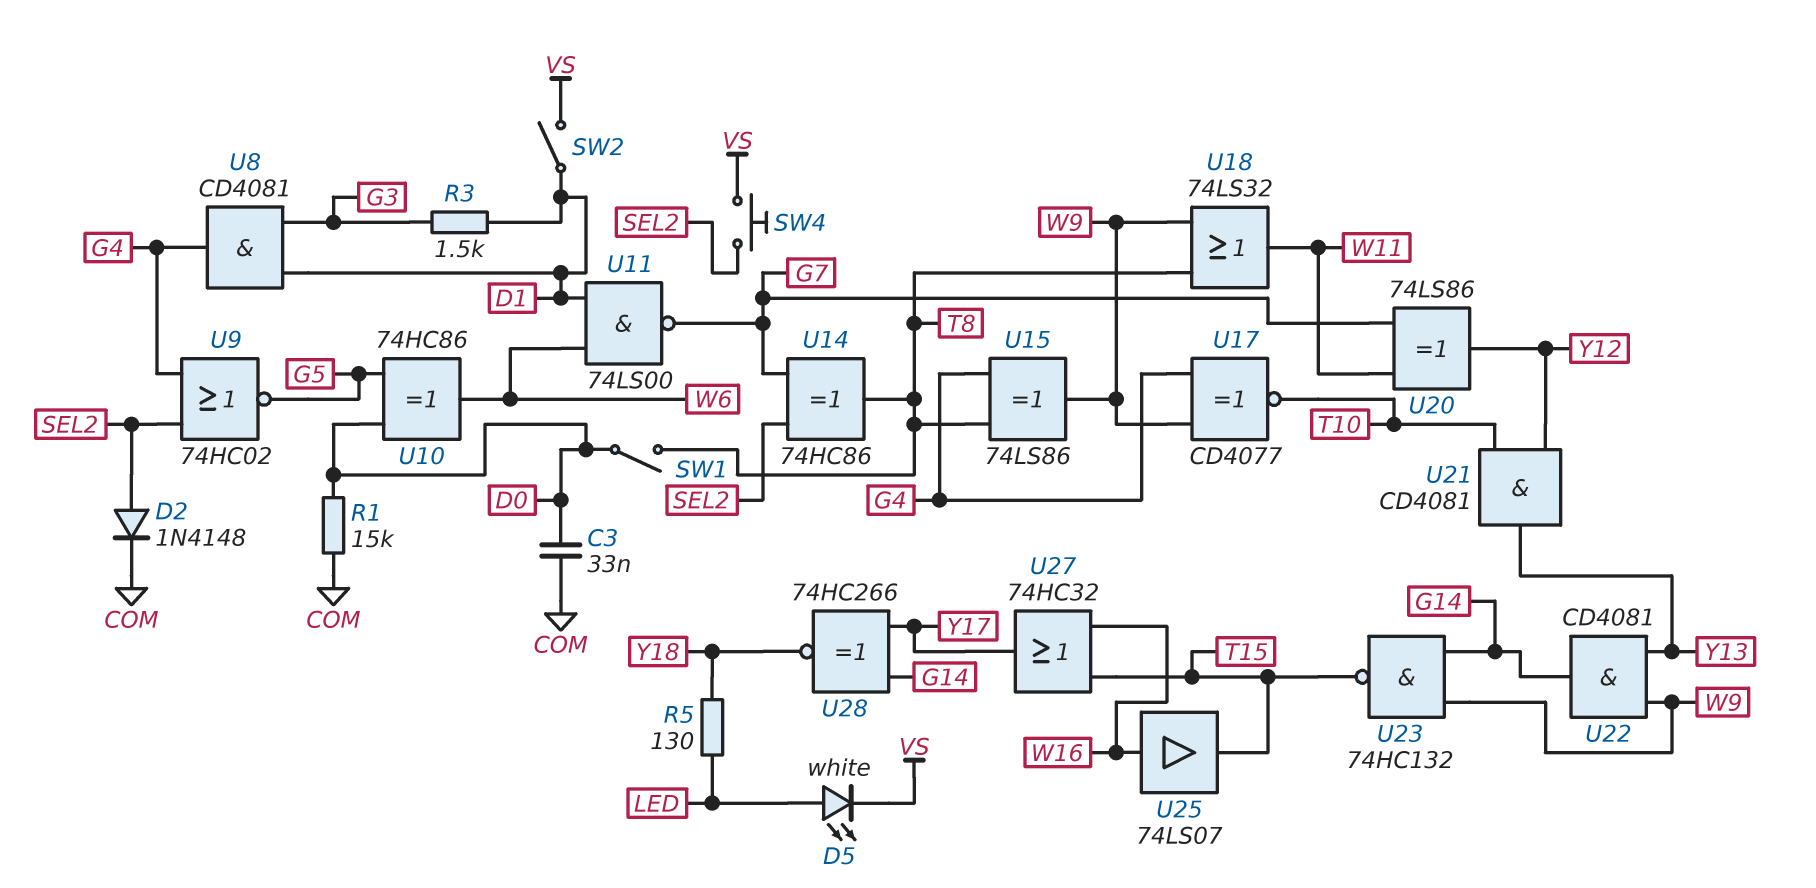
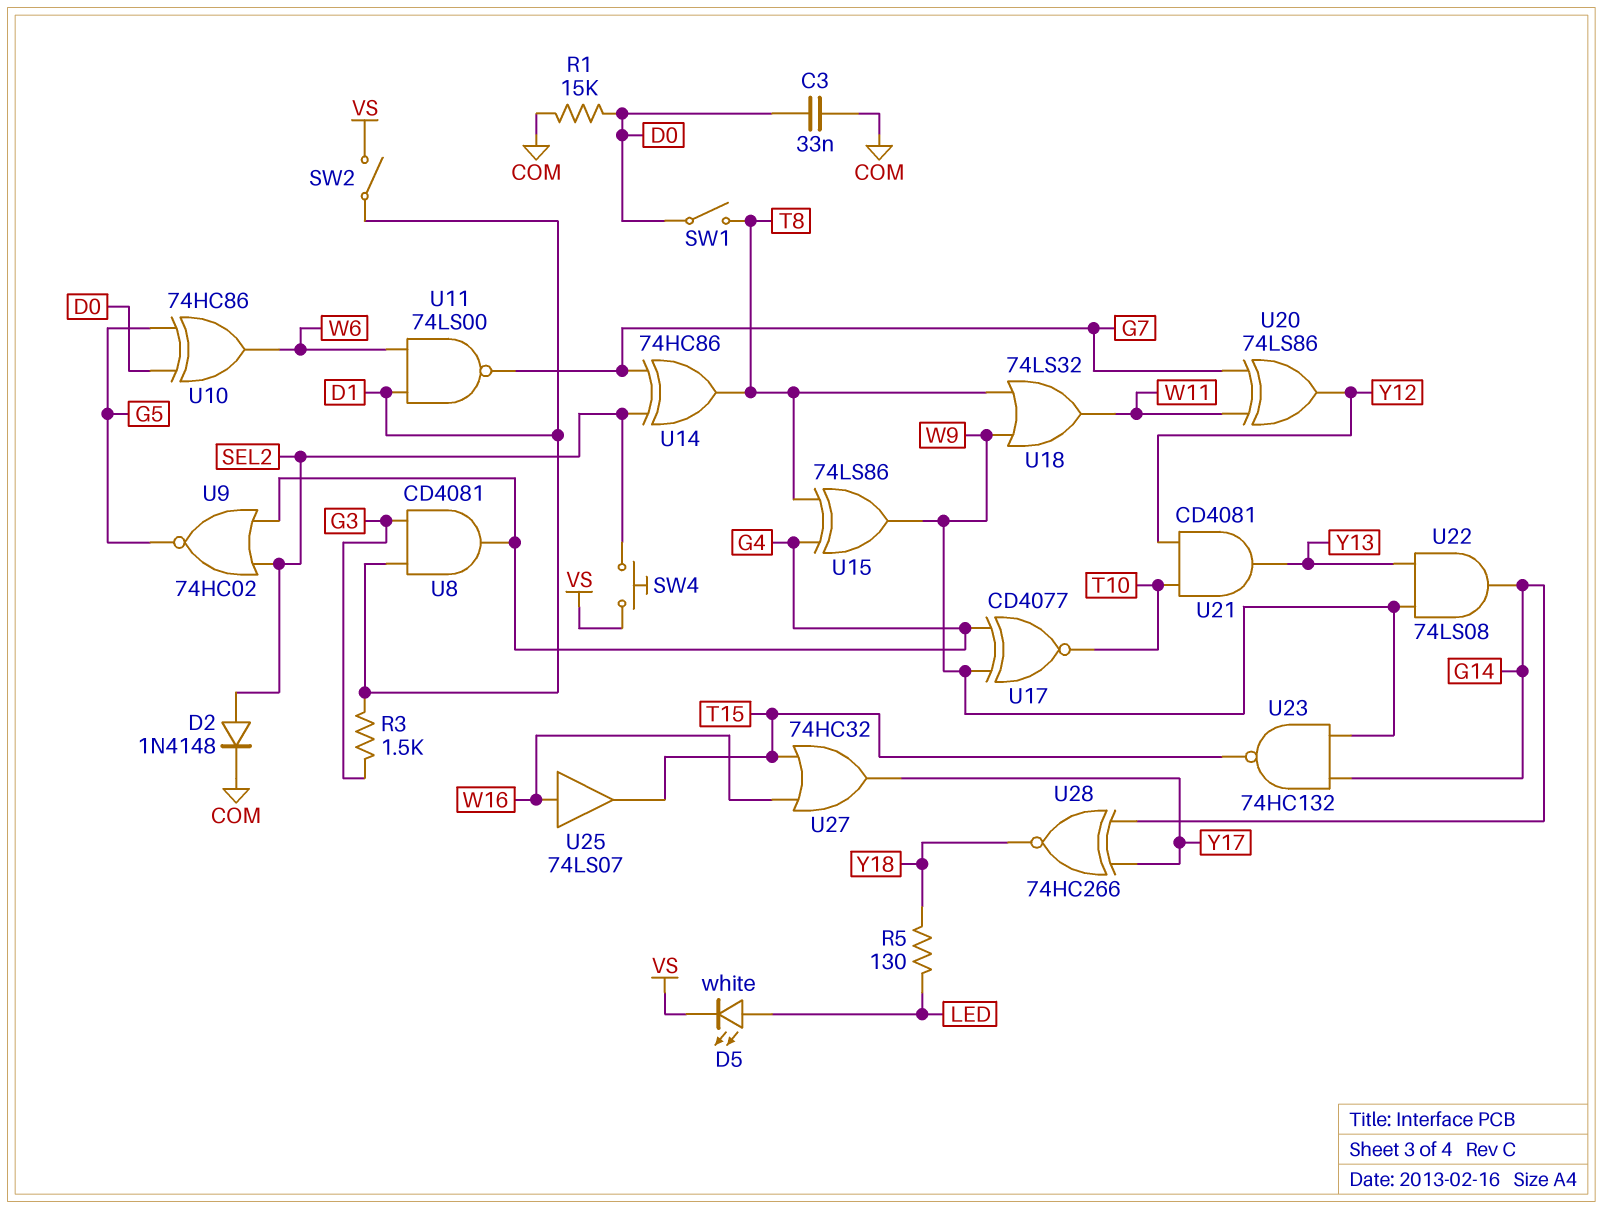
U22: AND CD4081 (in W9, in Y13, out G14) -> AND 74LS08 (in W9, in Y13, out G14)

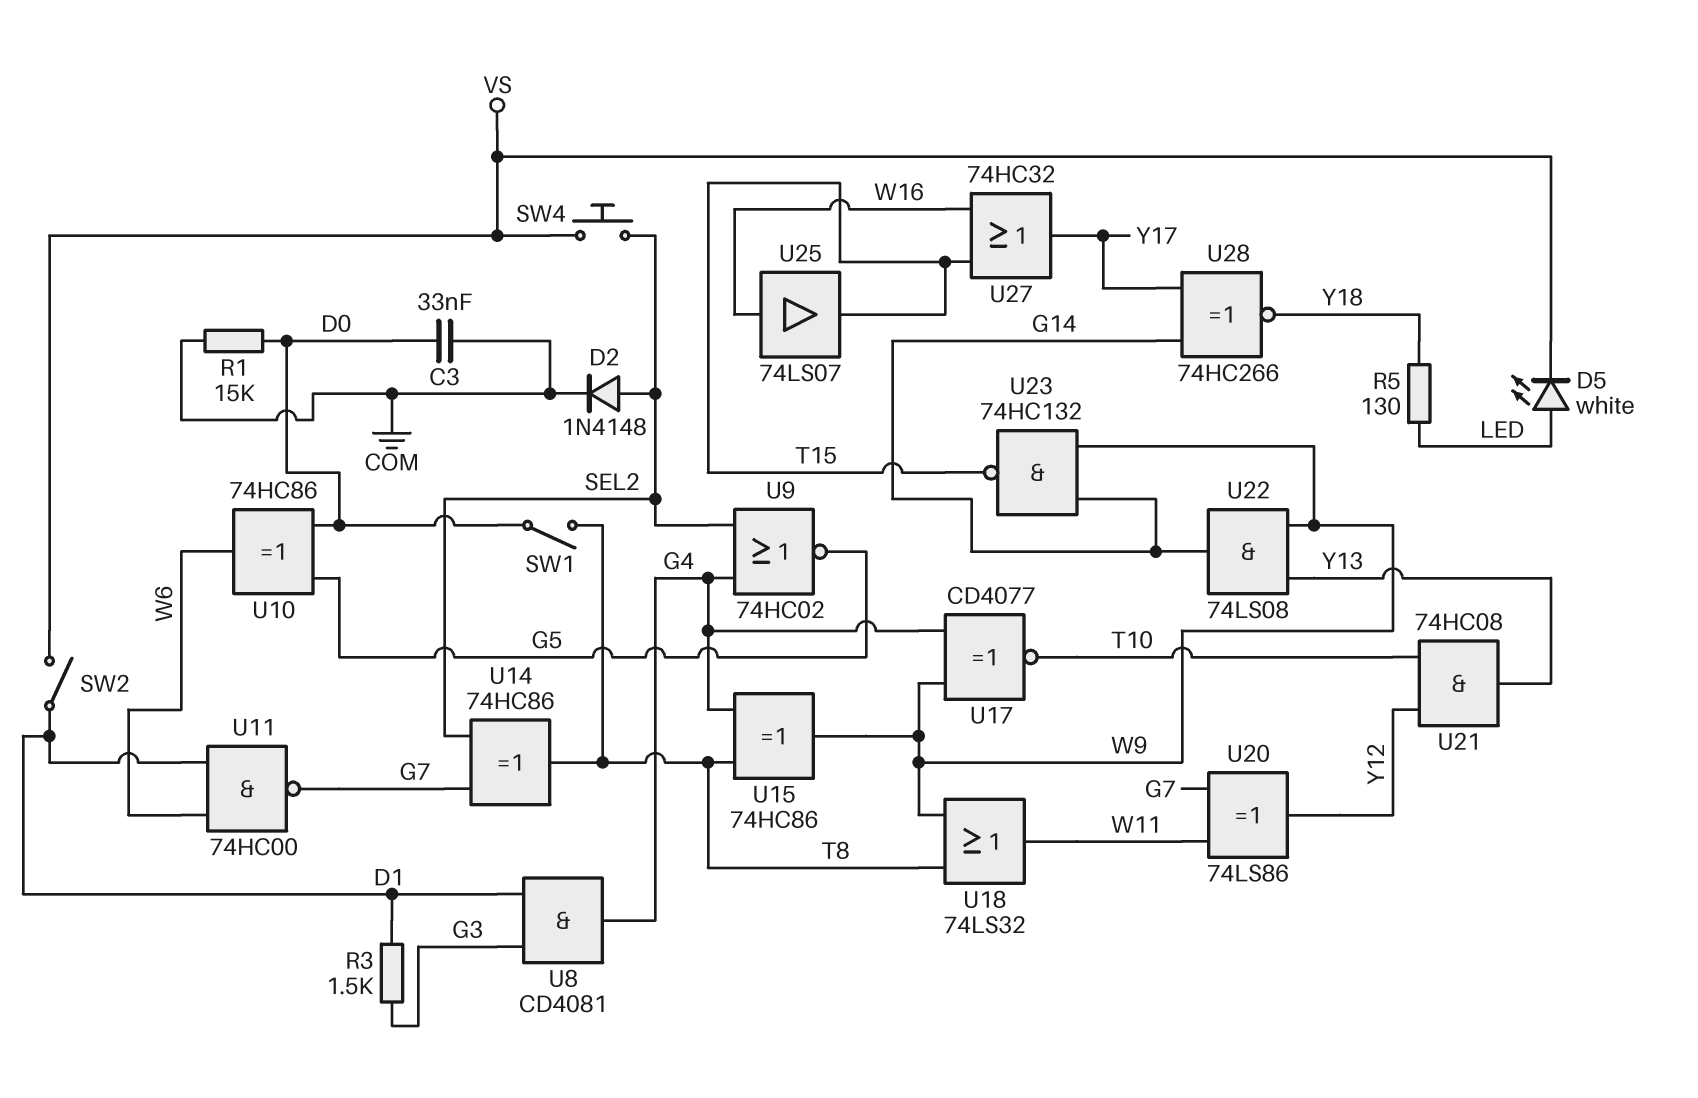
U11: NAND 74LS00 (in D1, in W6, out G7) -> NAND 74HC00 (in D1, in W6, out G7)
U15: XOR 74LS86 (in G4, in T8, out W9) -> XOR 74HC86 (in G4, in T8, out W9)
U21: AND CD4081 (in T10, in Y12, out Y13) -> AND 74HC08 (in T10, in Y12, out Y13)

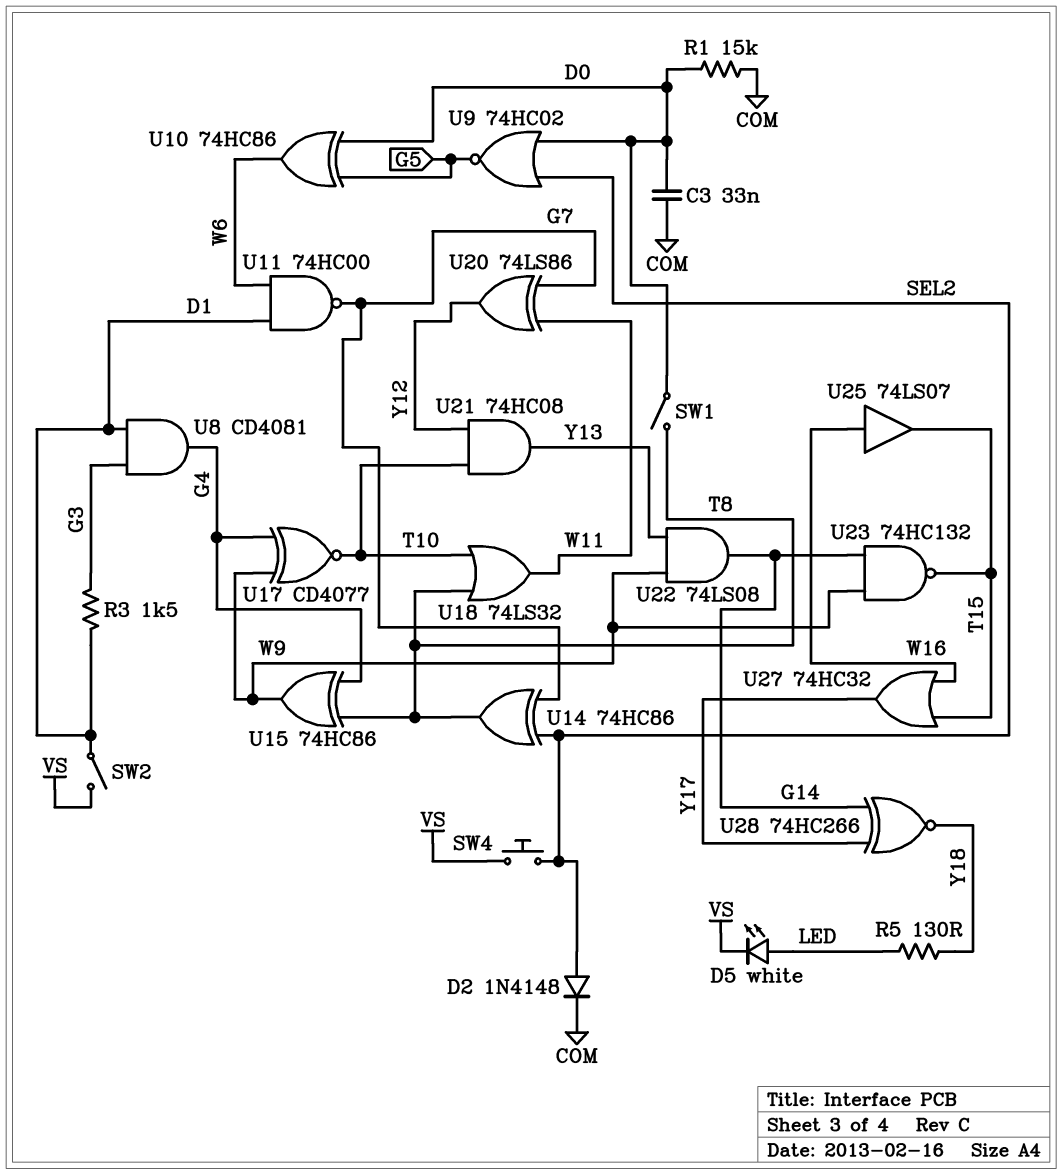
U9: NOR 74HC02 (in G4, in SEL2, out G5) -> NOR 74HC02 (in D0, in SEL2, out G5)
U18: OR 74LS32 (in T8, in W9, out W11) -> OR 74LS32 (in T8, in T10, out W11)

